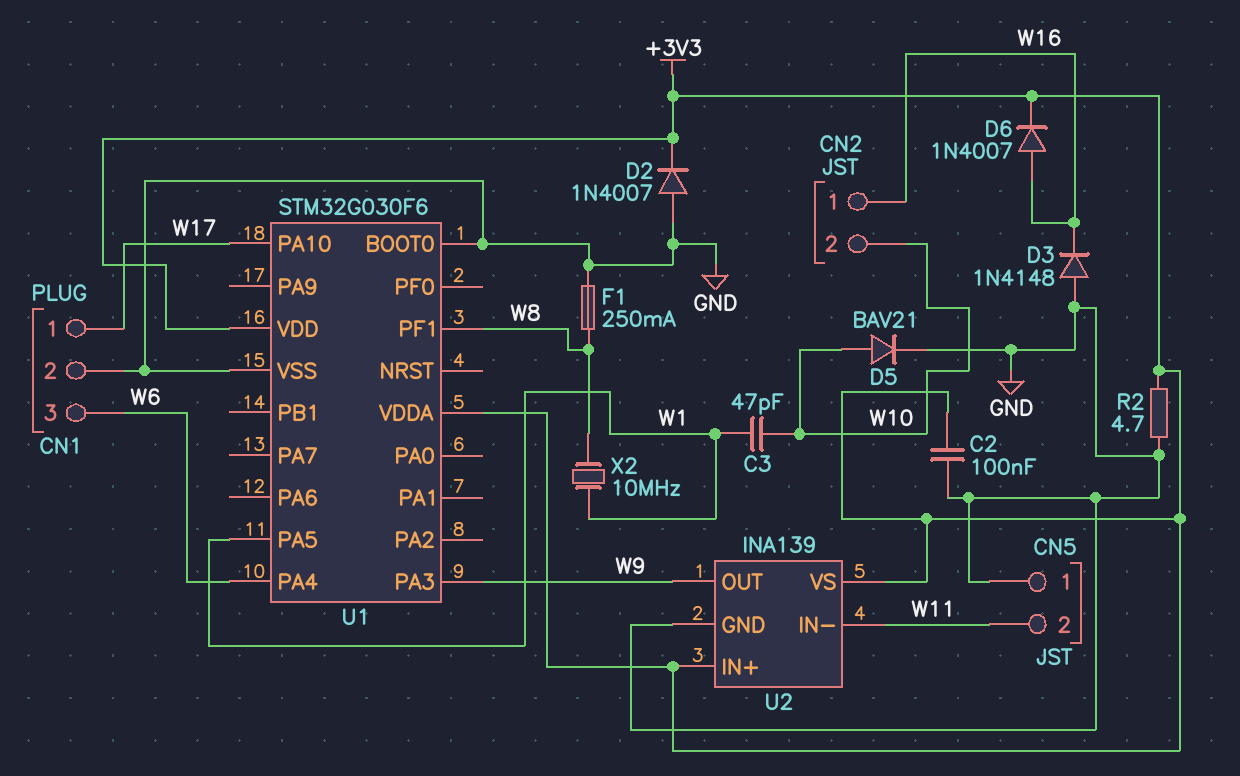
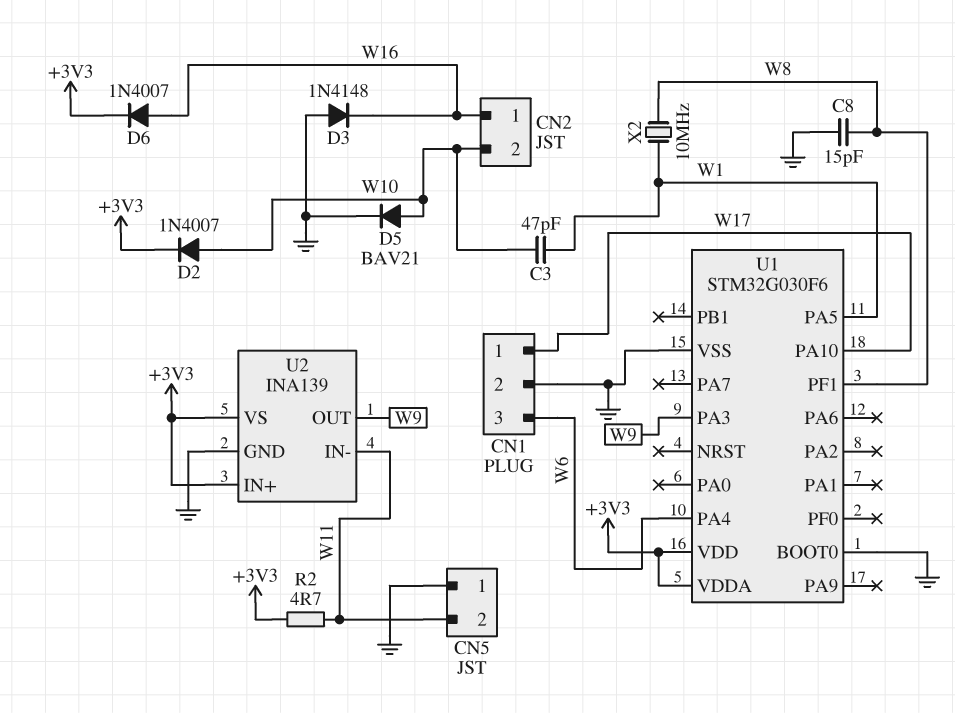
C2: 100nF (+3V3, GND) -> none
C8: none -> 15pF (GND, W8)
D2: diode 1N4007 (A GND, K +3V3) -> diode 1N4007 (A W10, K +3V3)
F1: 250mA (GND, W8) -> none
R2: 4.7 (+3V3, GND) -> 4.7 (+3V3, W11)

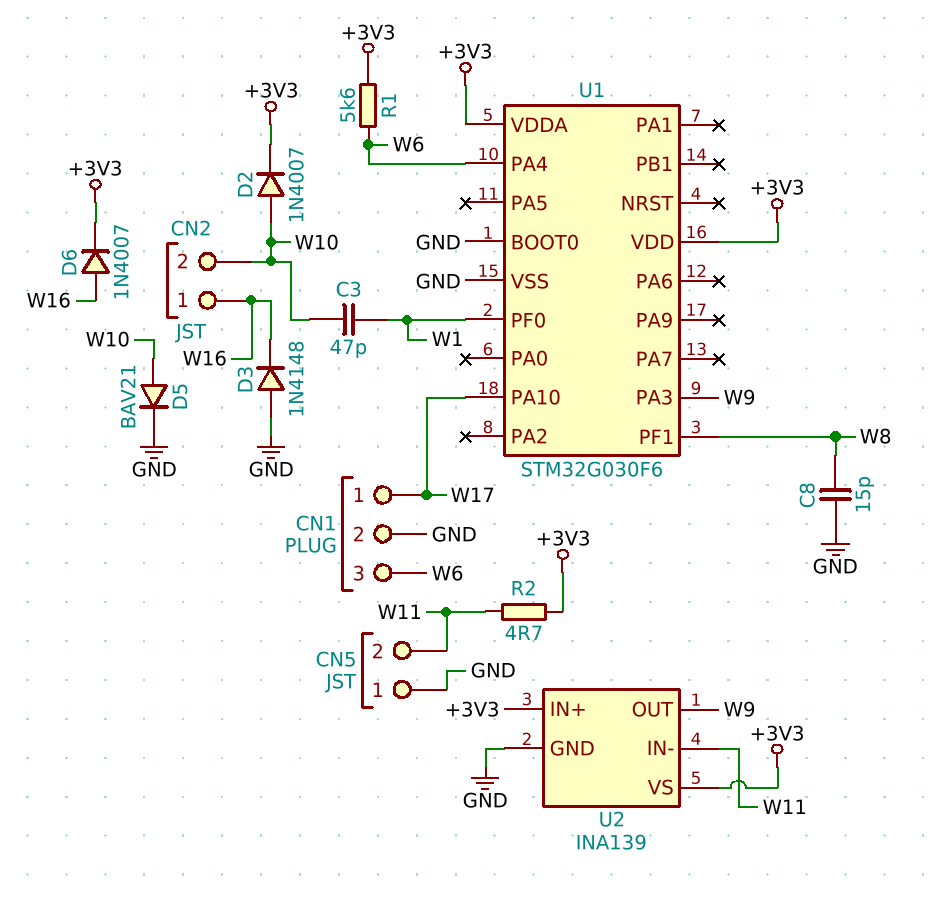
R1: none -> 5.6k (+3V3, W6)
U1 pin PA5: W1 -> none
U1 pin PF0: none -> W1
X2: 10MHz (W1, W8) -> none

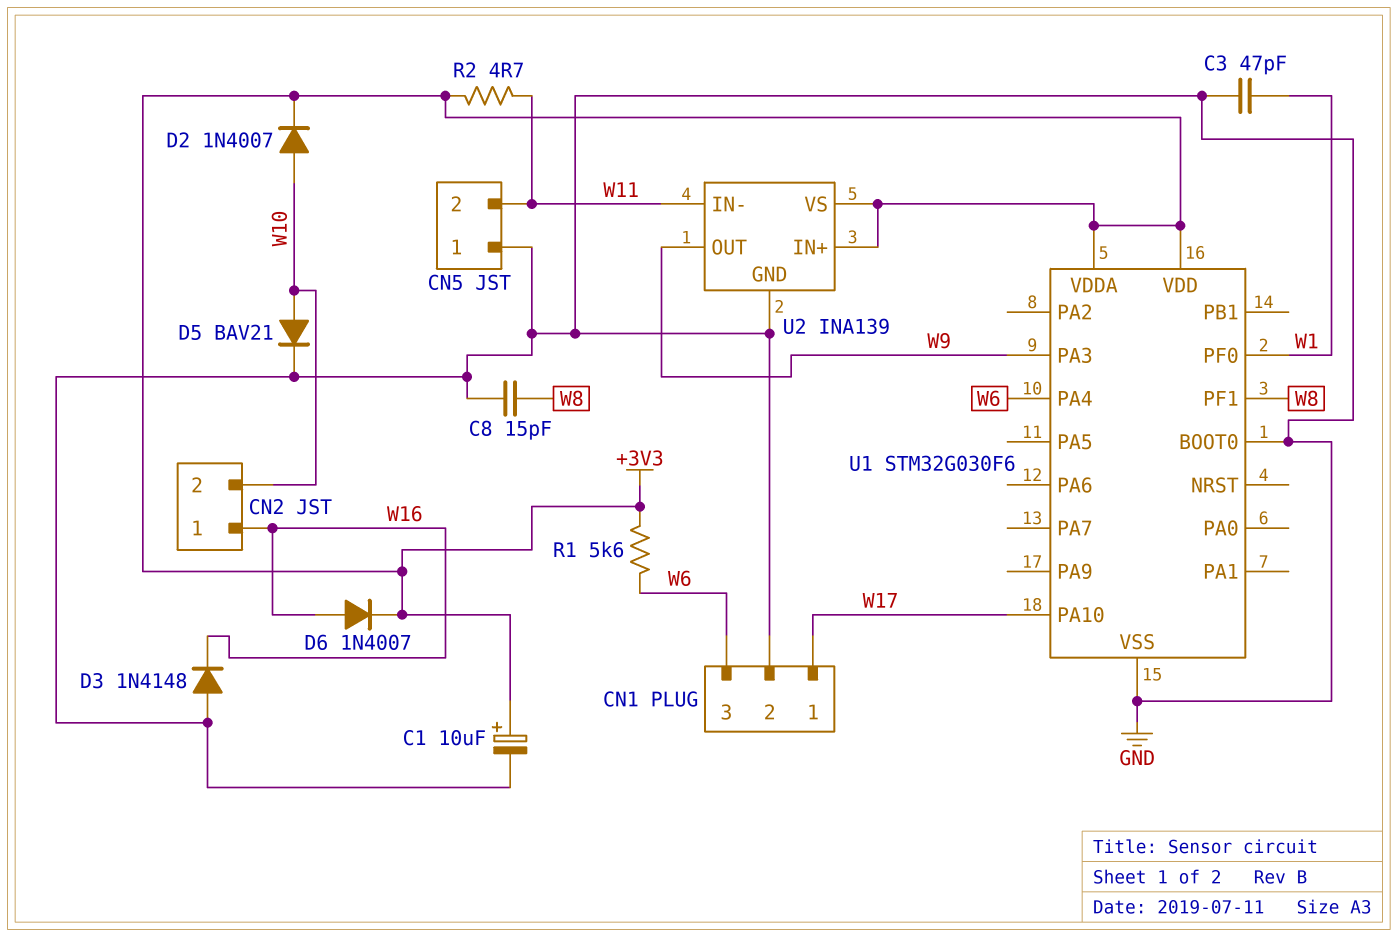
C1: none -> 10uF (plus +3V3, minus GND)
C3: 47pF (W1, W10) -> 47pF (GND, W1)

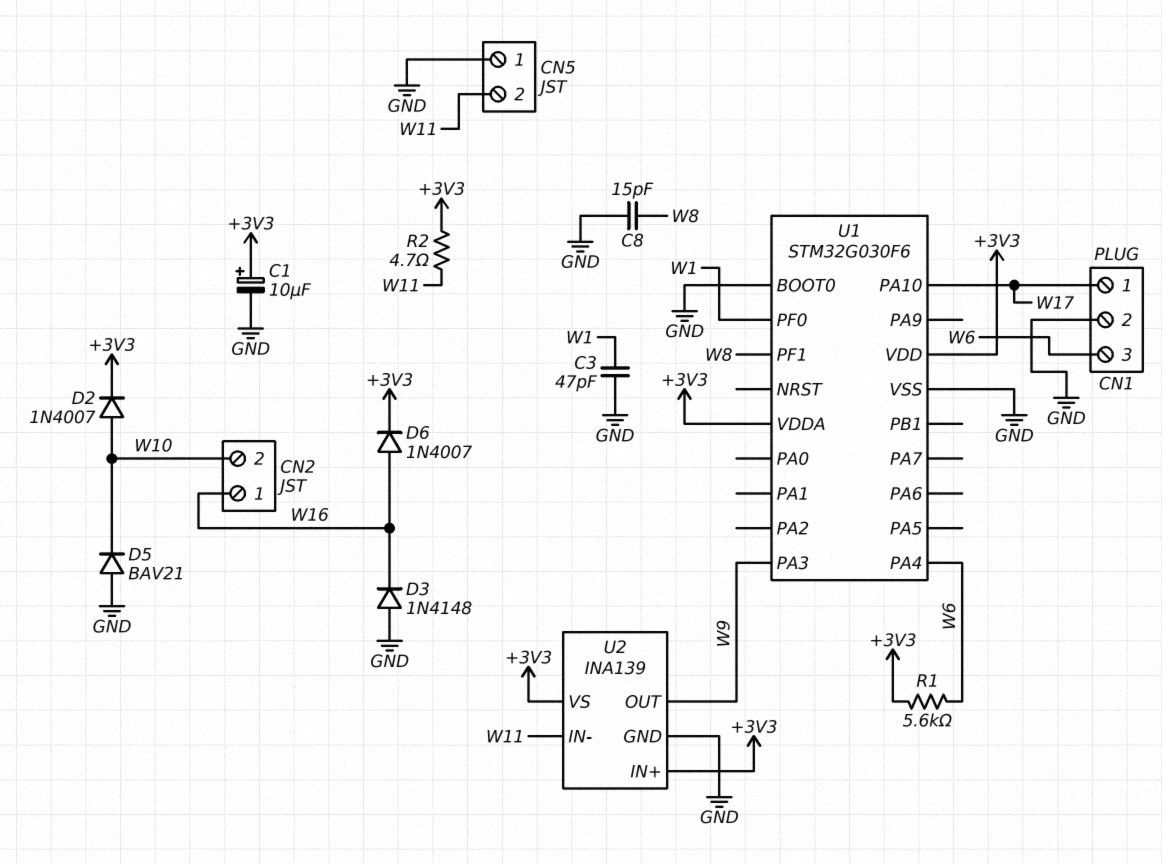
D5: diode BAV21 (A W10, K GND) -> diode BAV21 (A GND, K W10)

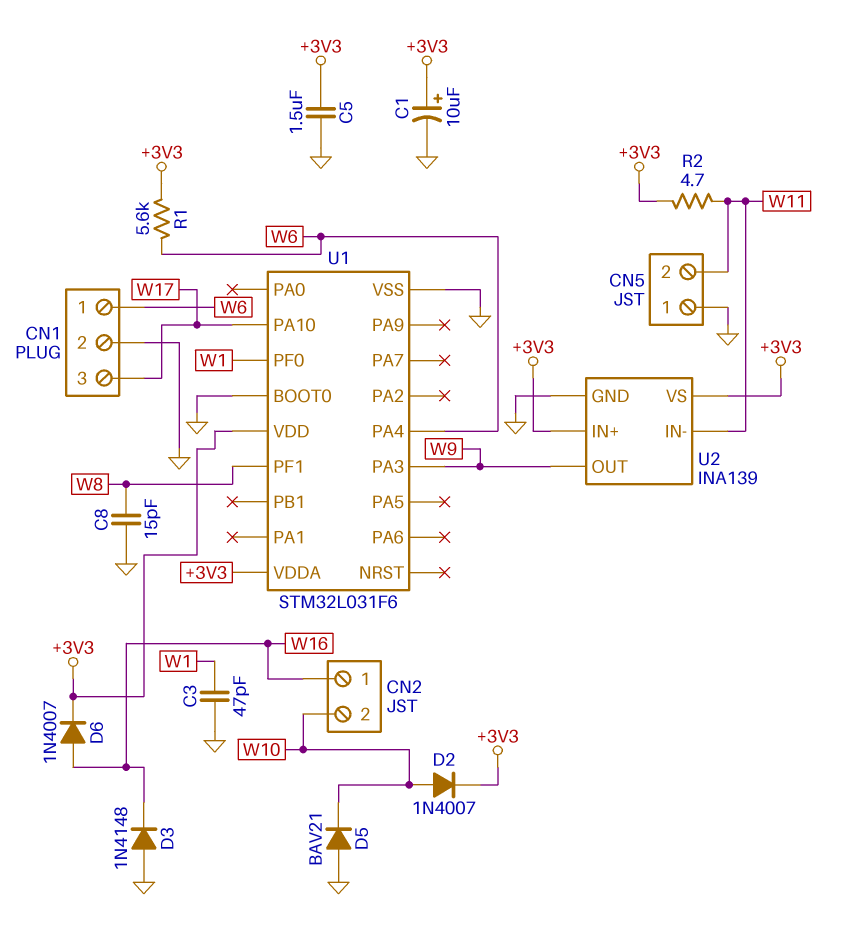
C5: none -> 1.5uF (+3V3, GND)
CN1 pin 1: W17 -> W6
CN1 pin 3: W6 -> W17
U1: STM32G030F6 -> STM32L031F6

